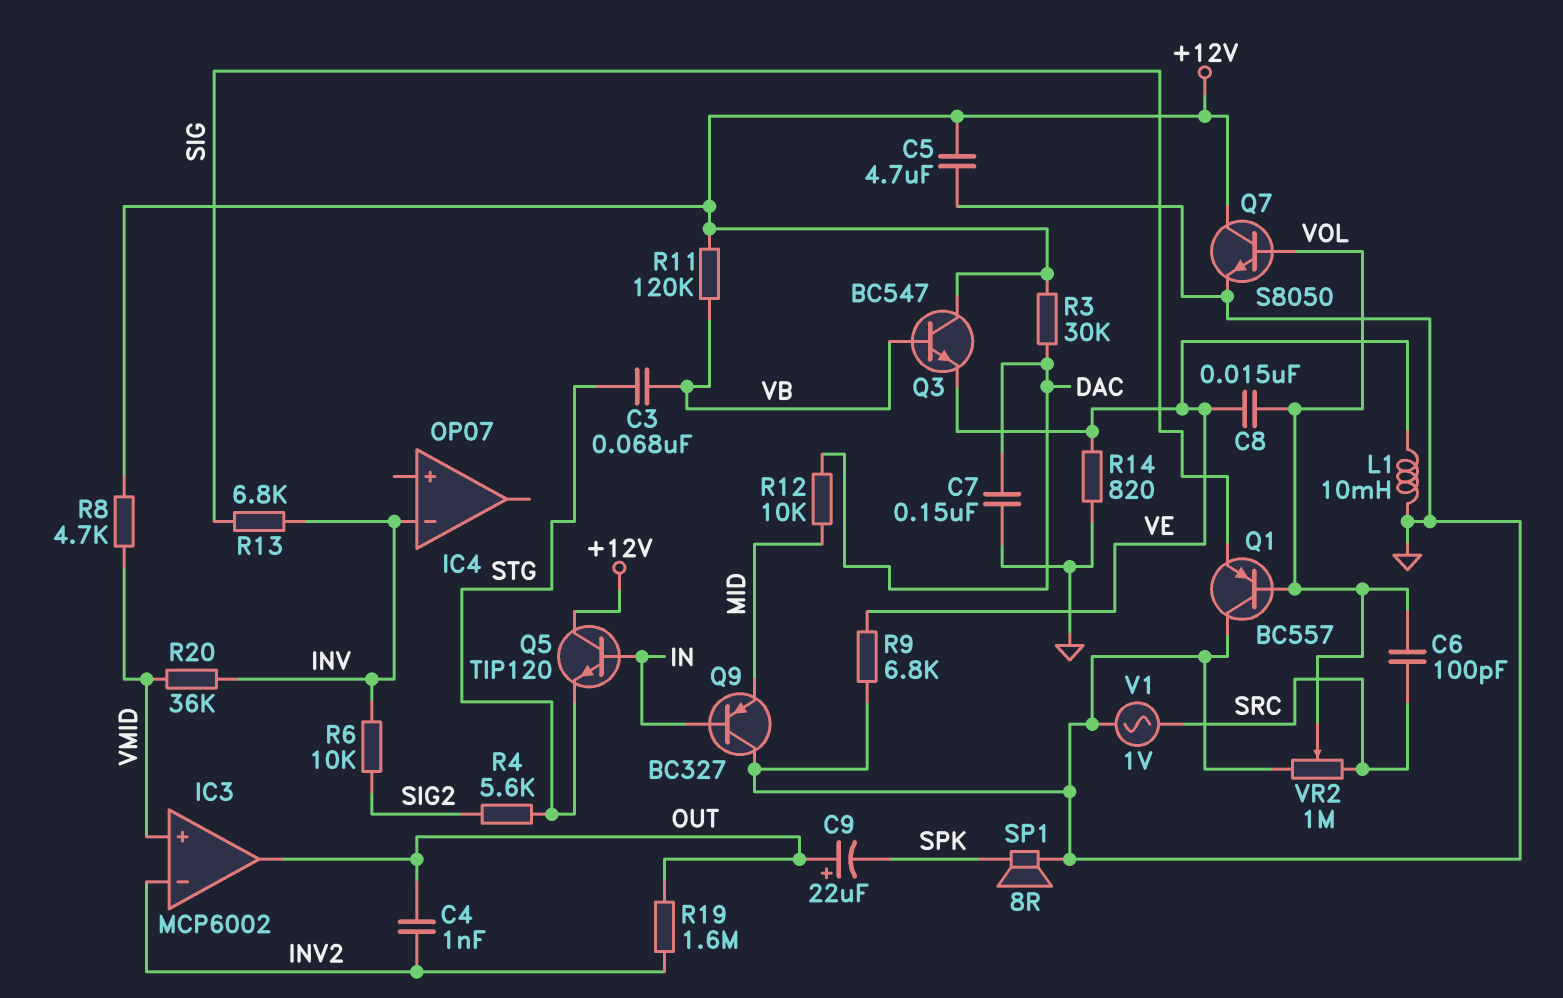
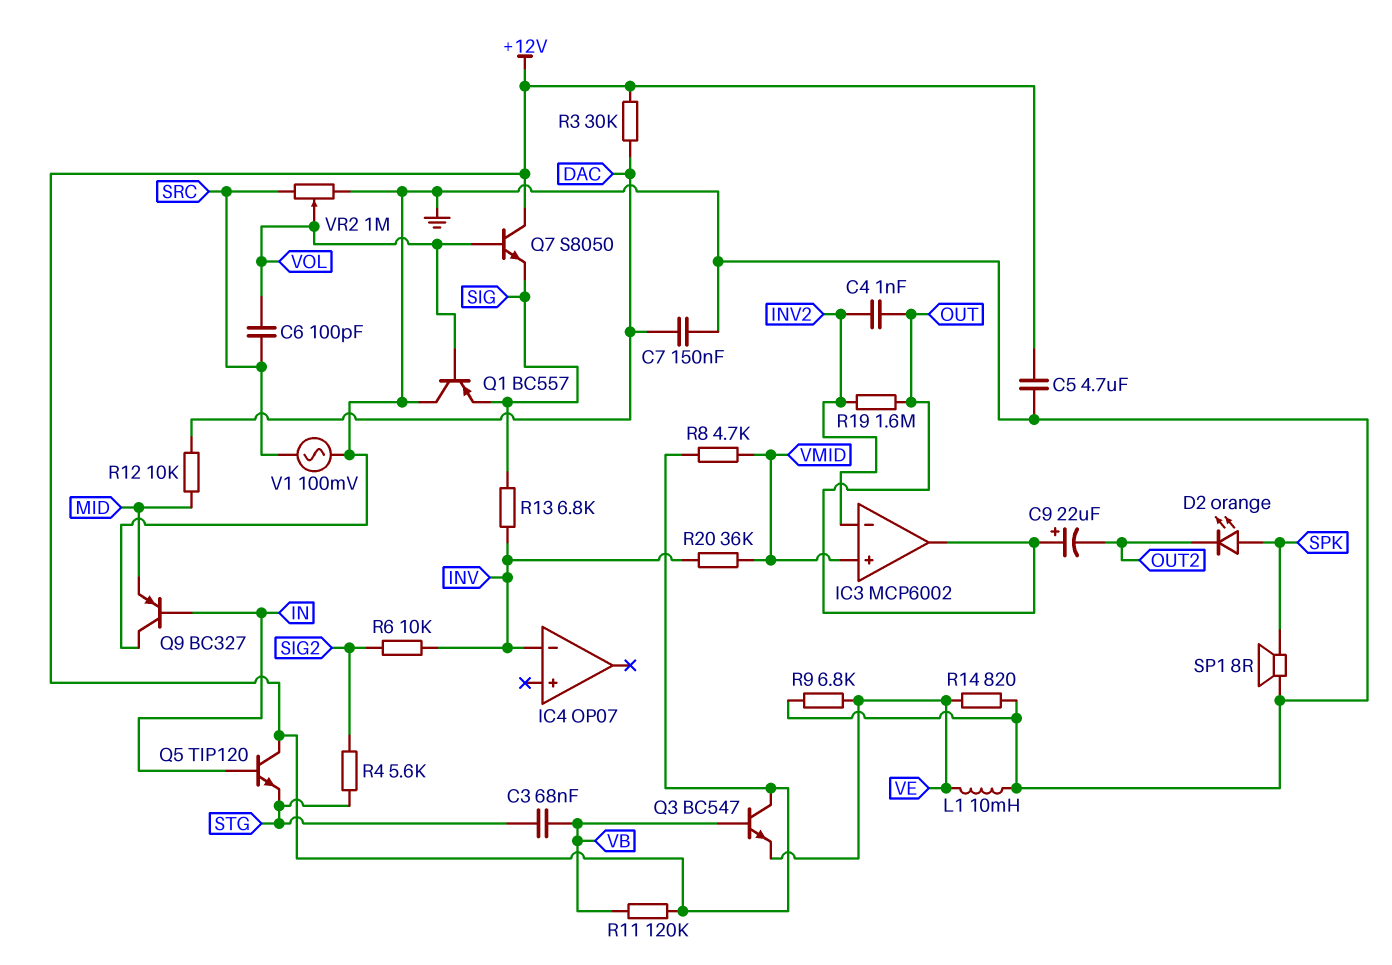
C8: 15nF (VE, VOL) -> none
C9: 22uF (plus OUT, minus SPK) -> 22uF (plus OUT, minus OUT2)
D2: none -> LED orange (A SPK, K OUT2)
Q7: NPN S8050 (B VOL, C +12V, E GND) -> NPN S8050 (B VOL, C +12V, E SIG)
V1: AC 1V (GND, SRC) -> AC 100mV (GND, SRC)

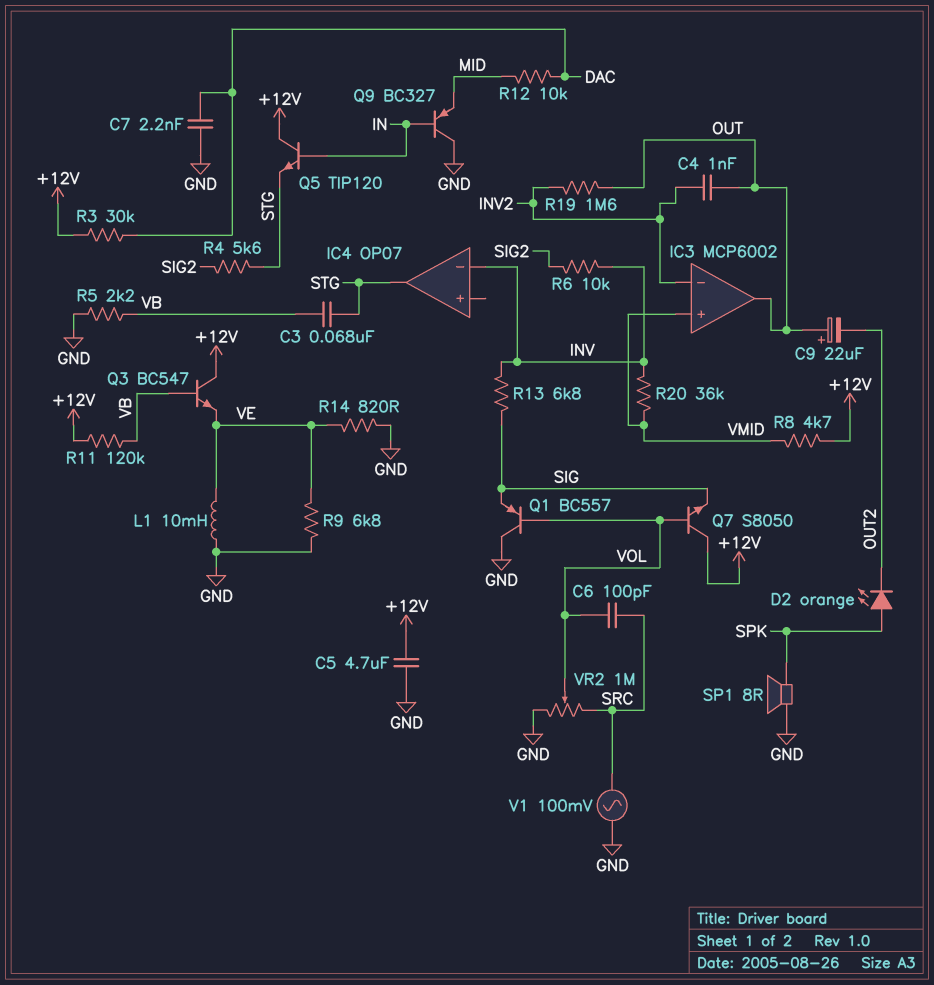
C7: 150nF (DAC, GND) -> 2.2nF (DAC, GND)
IC4 pin out: none -> STG
R5: none -> 2.2k (GND, VB)

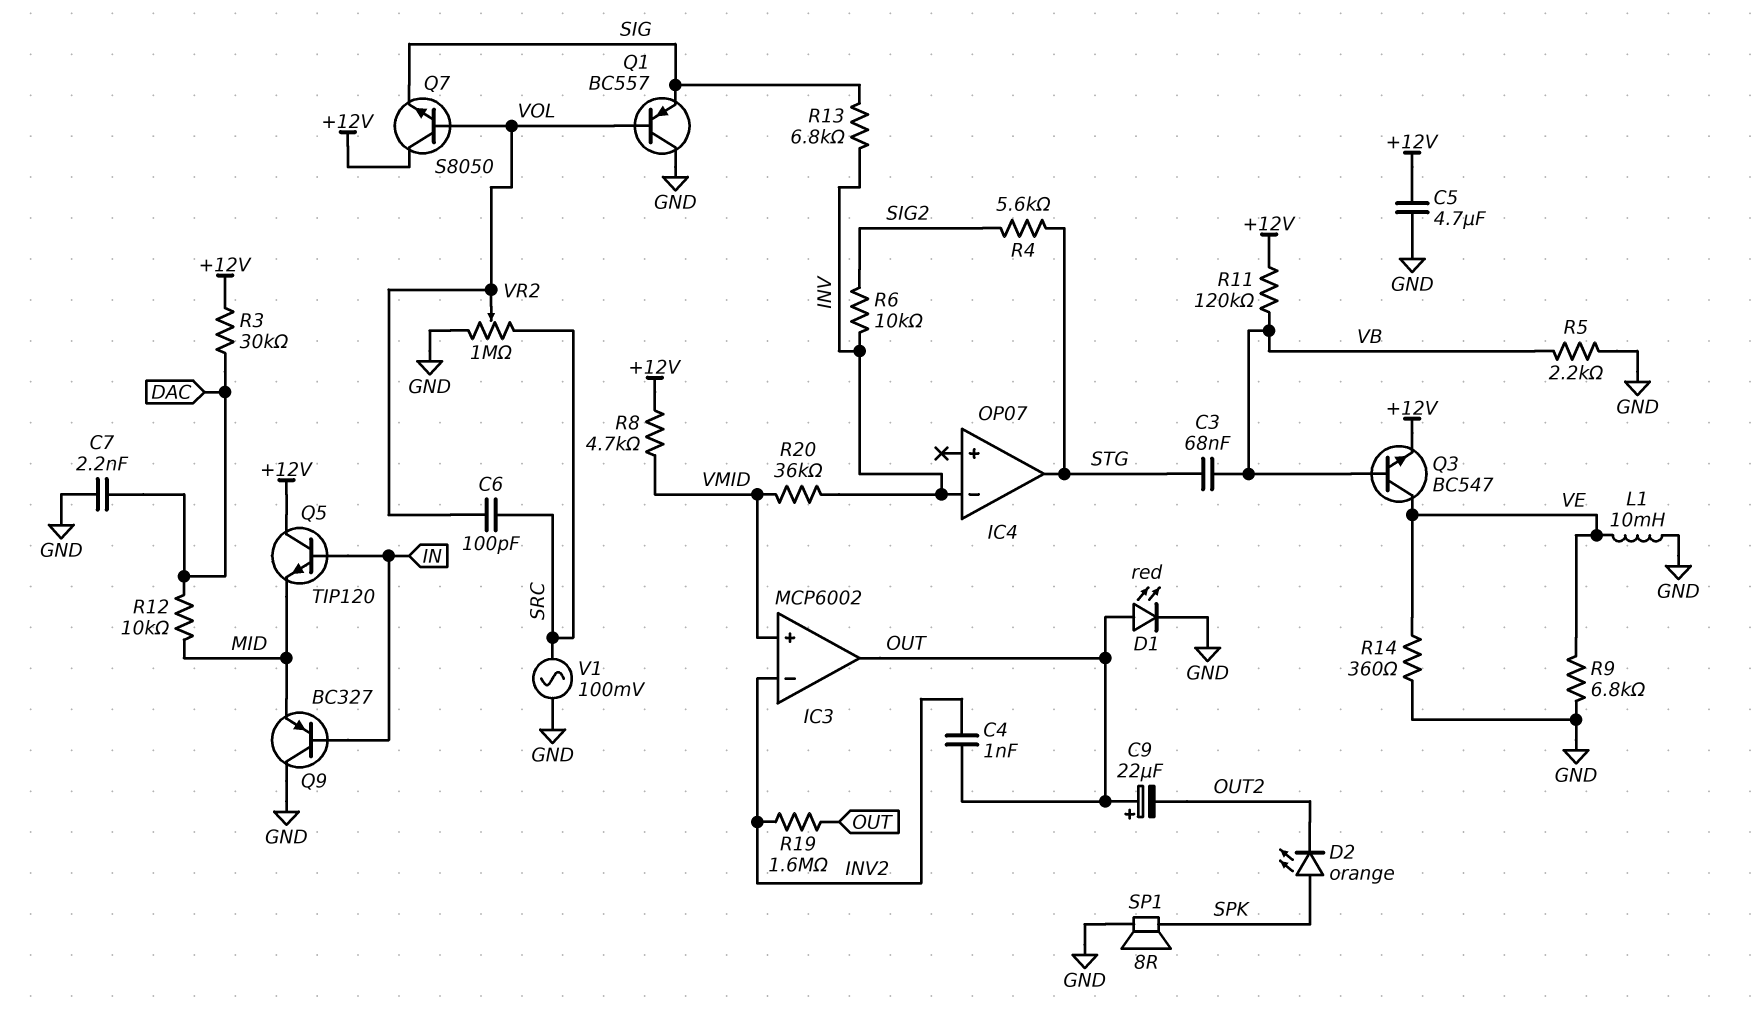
D1: none -> LED red (A OUT, K GND)
Q3: NPN BC547 (B VB, C +12V, E VE) -> NPN BC547 (B VB, C VE, E +12V)
Q5: NPN TIP120 (B IN, C +12V, E STG) -> NPN TIP120 (B IN, C +12V, E MID)
R14: 820 (GND, VE) -> 360 (GND, VE)

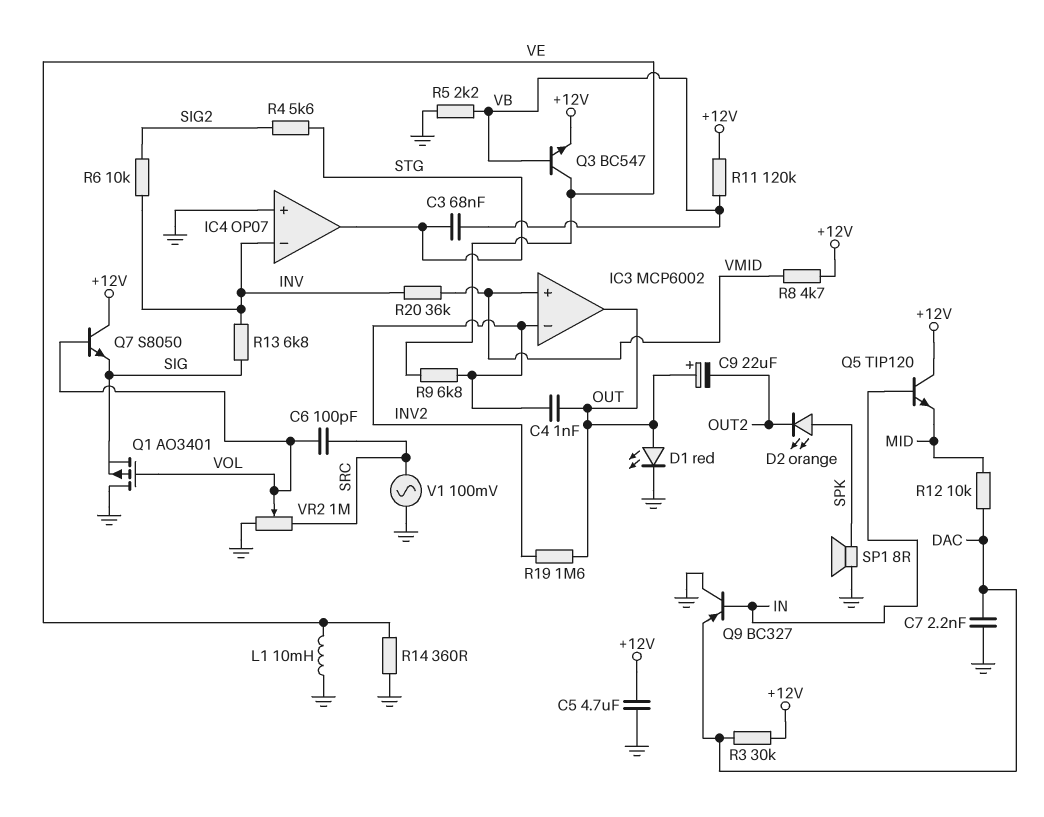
IC4 pin in+: none -> GND
Q1: PNP BC557 (B VOL, C GND, E SIG) -> PMOS AO3401 (G VOL, D GND, S SIG)
Q9: PNP BC327 (B IN, C GND, E MID) -> PNP BC327 (B IN, C GND, E DAC)
R9: 6.8k (GND, VE) -> 6.8k (INV2, VE)

